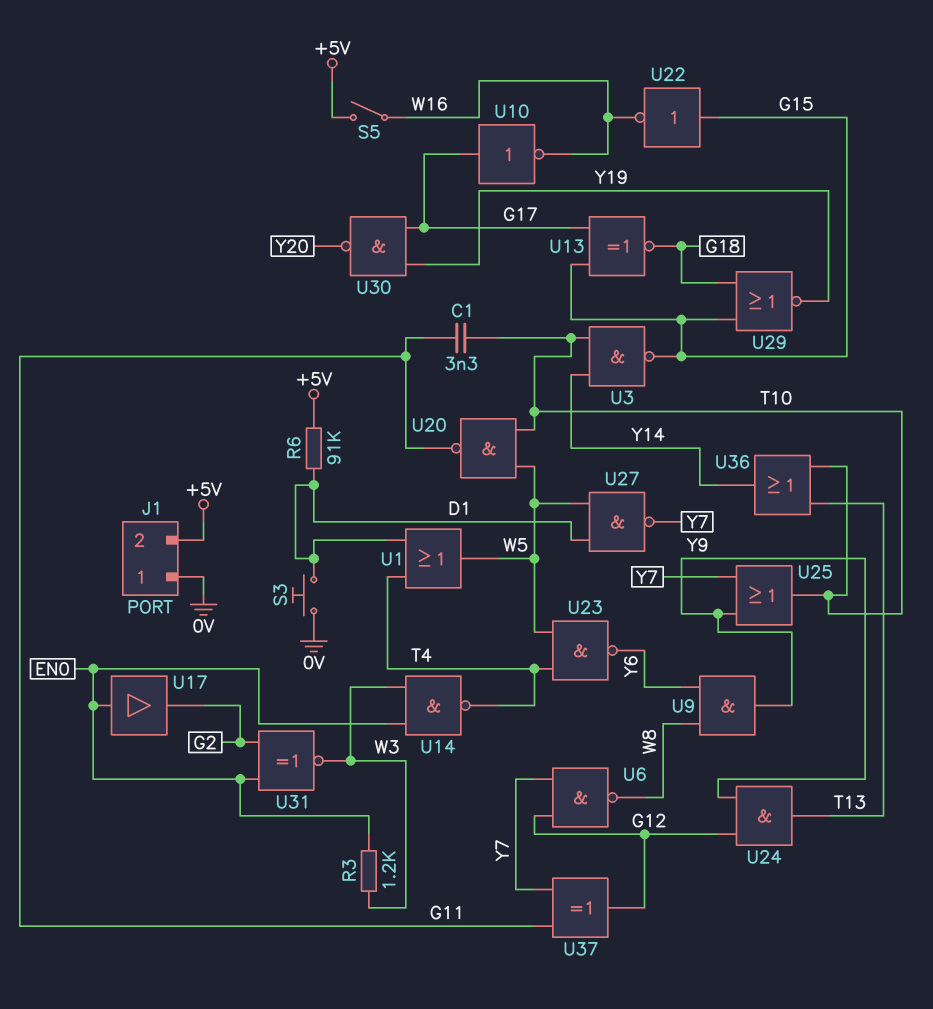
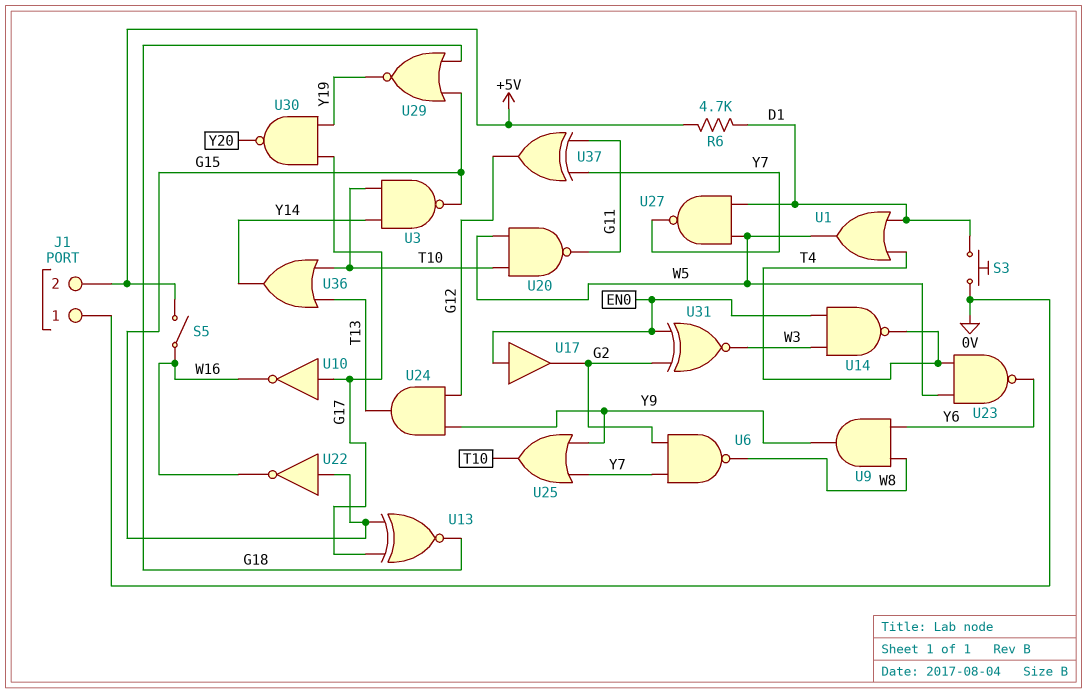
C1: 3.3nF (G11, T10) -> none
R3: 1.2k (EN0, W3) -> none
R6: 91k (+5V, D1) -> 4.7k (+5V, D1)
U6: NAND (in G12, in Y7, out W8) -> NAND (in G2, in Y7, out W8)

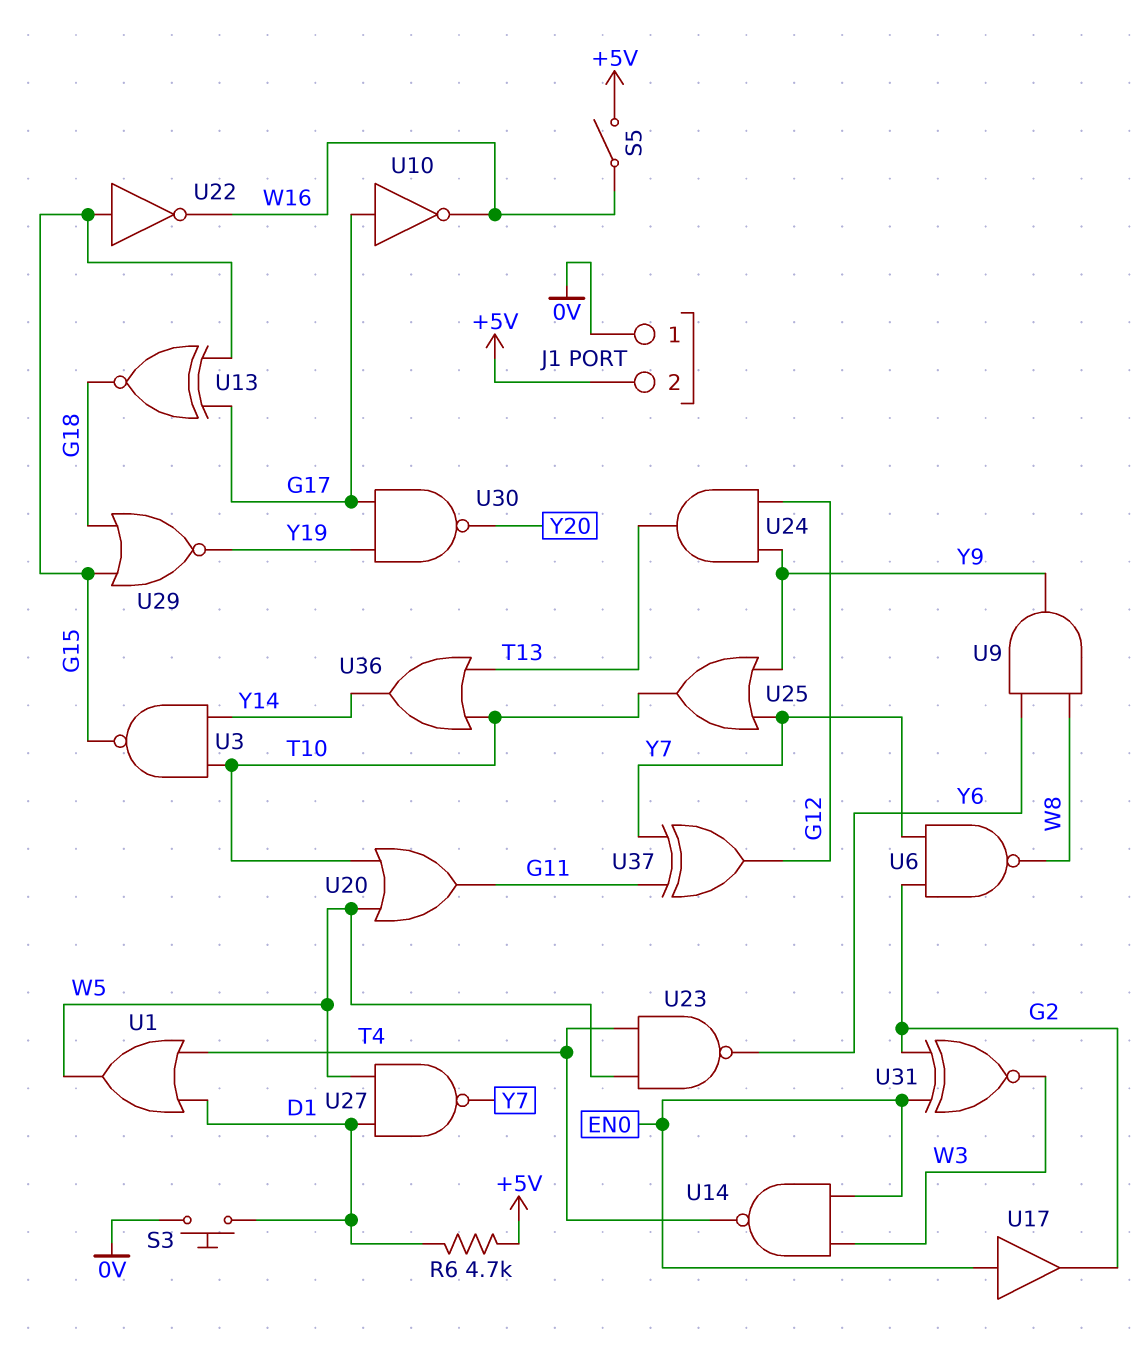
U20: NAND (in T10, in W5, out G11) -> OR (in T10, in W5, out G11)

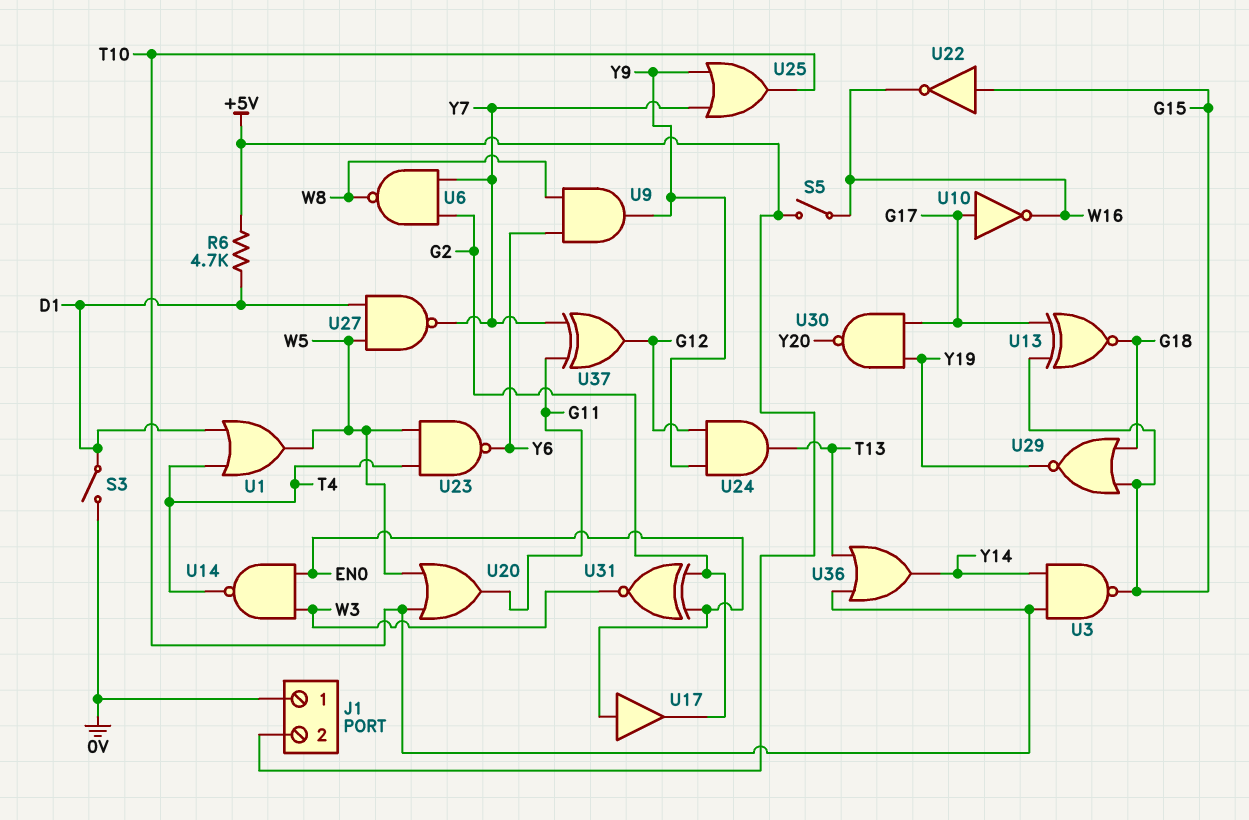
S3: button (0V, D1) -> switch (0V, D1)

